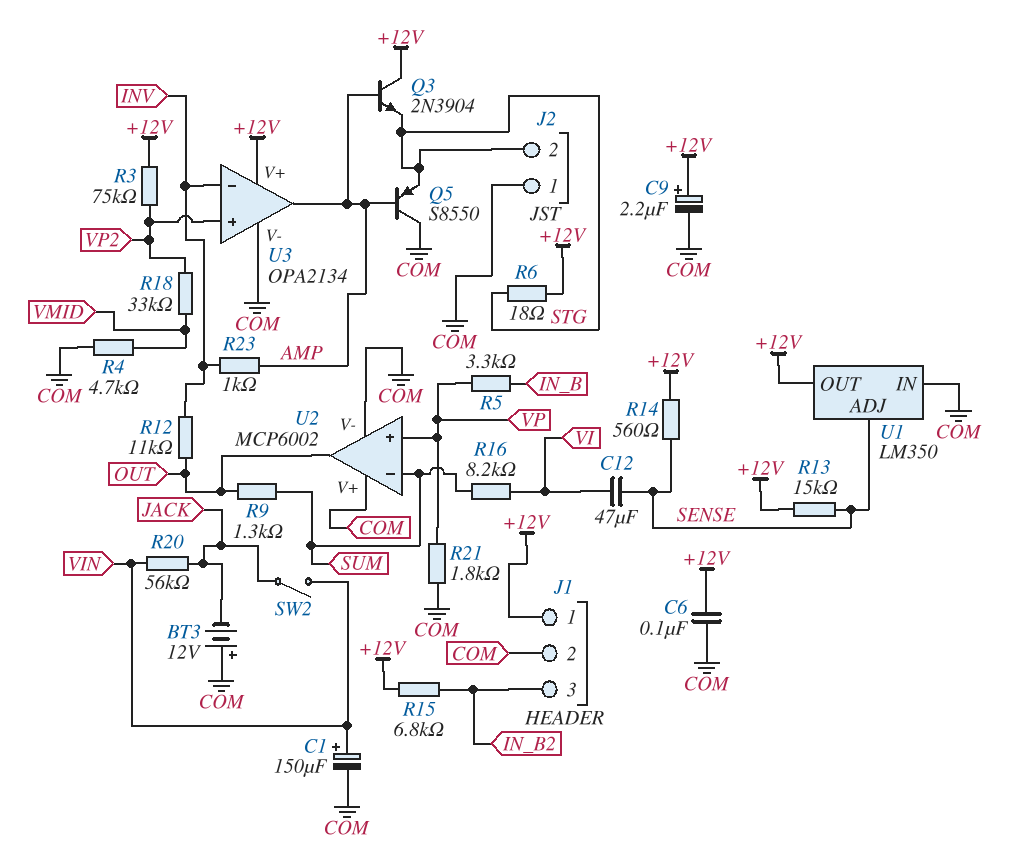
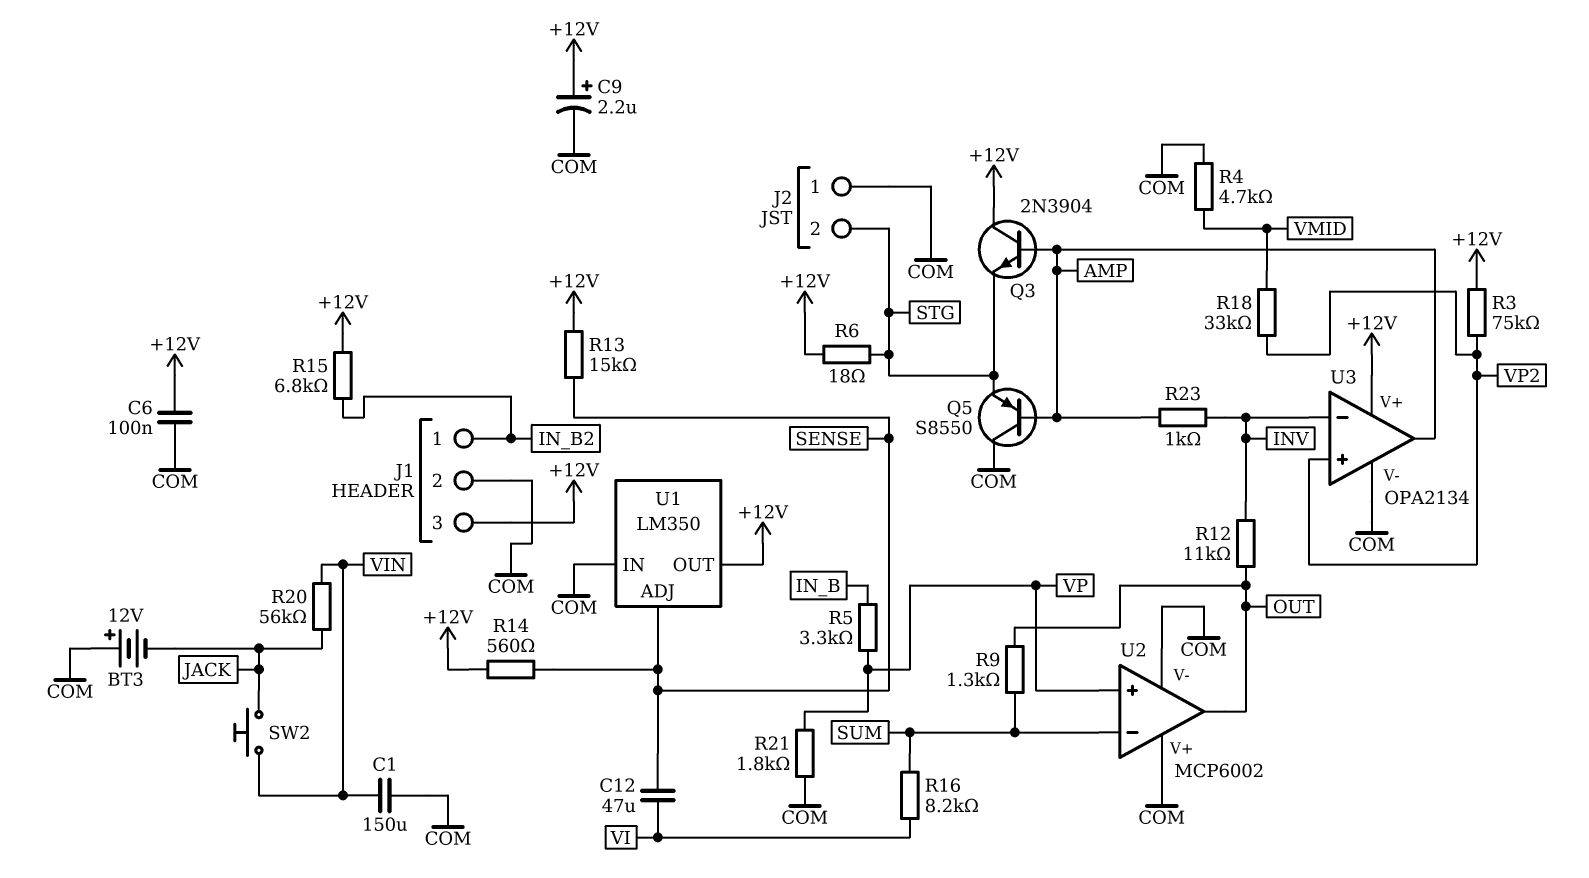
C1: 150uF (plus VIN, minus COM) -> 150uF (COM, VIN)
J1 pin 1: +12V -> IN_B2
J1 pin 3: IN_B2 -> +12V
SW2: switch (JACK, VIN) -> button (JACK, VIN)

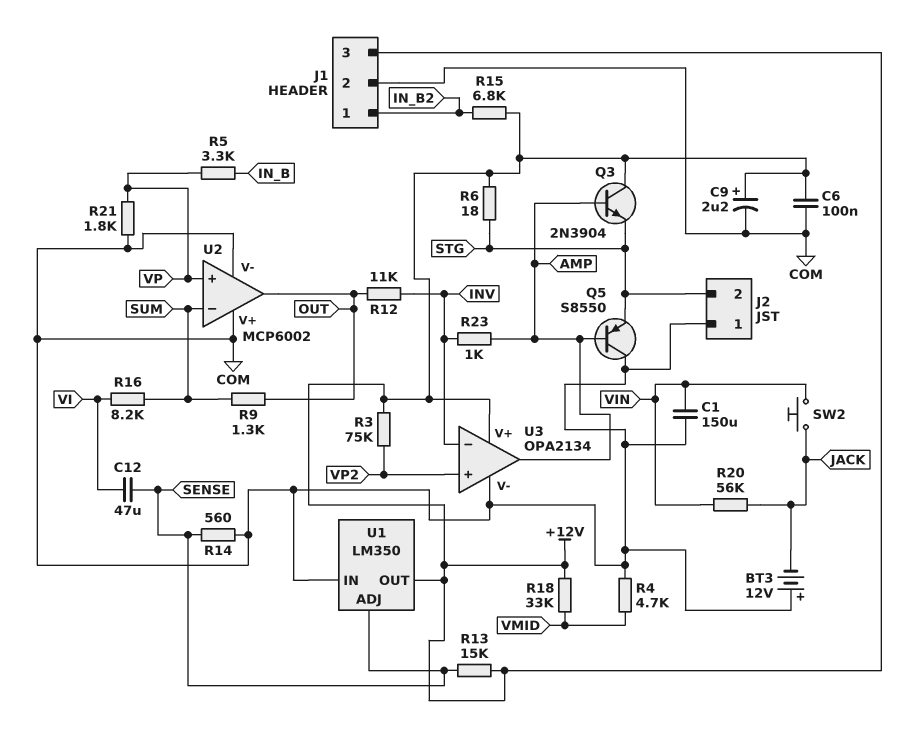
R14: 560 (+12V, SENSE) -> 560 (COM, SENSE)
R18: 33k (VMID, VP2) -> 33k (+12V, VMID)

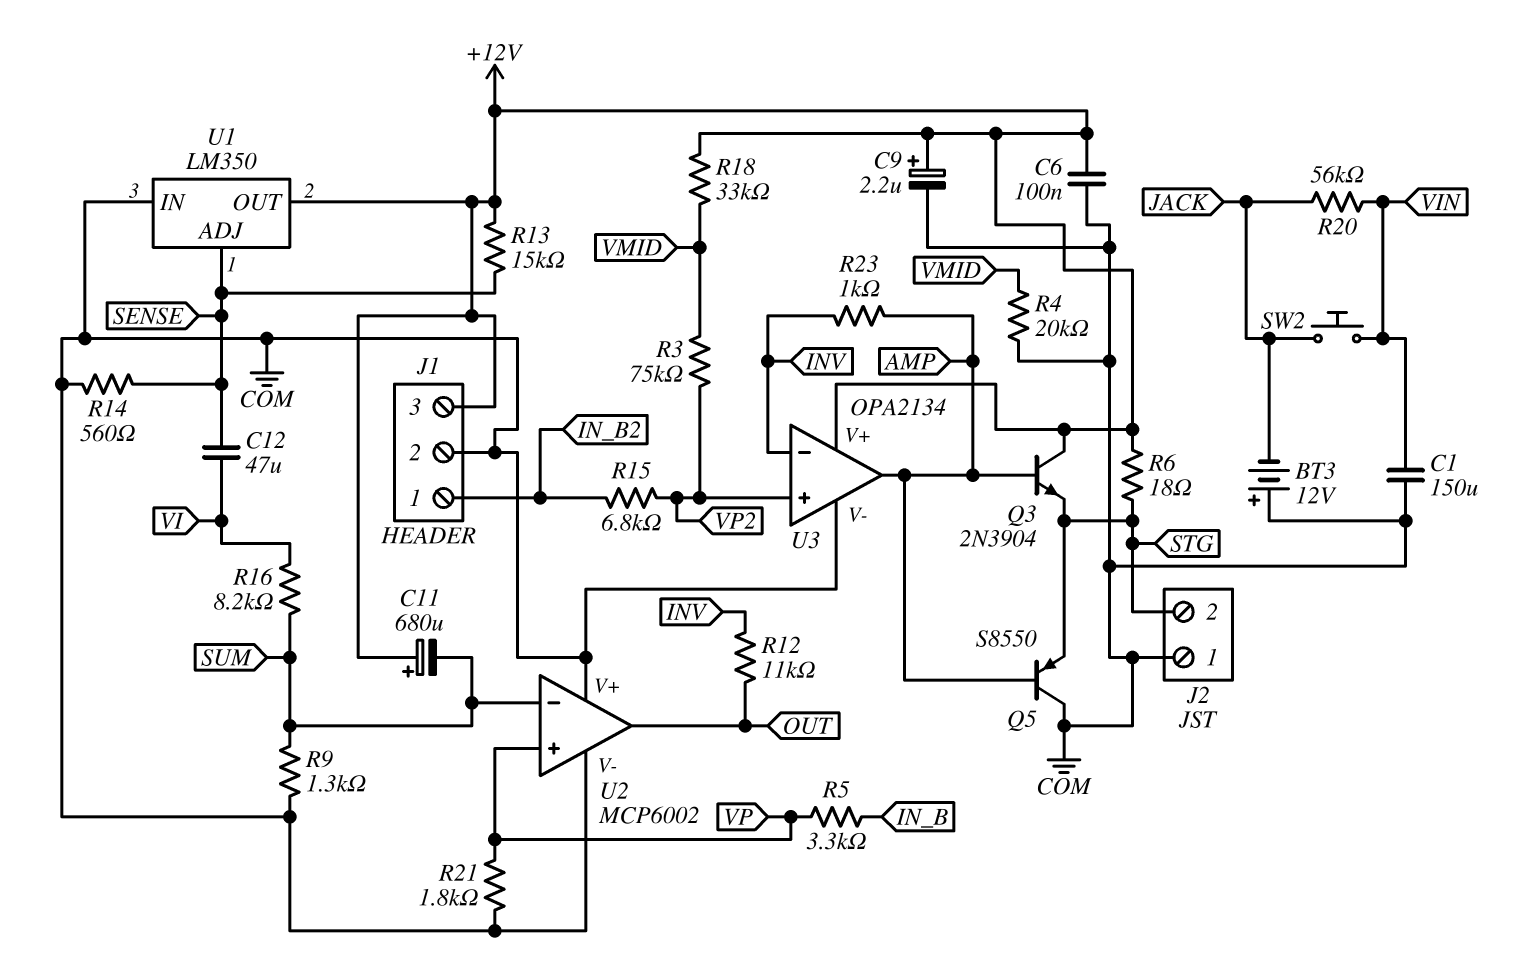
C11: none -> 680uF (plus +12V, minus SUM)
R3: 75k (+12V, VP2) -> 75k (VMID, VP2)
R4: 4.7k (COM, VMID) -> 20k (COM, VMID)
R9: 1.3k (OUT, SUM) -> 1.3k (COM, SUM)
R15: 6.8k (+12V, IN_B2) -> 6.8k (IN_B2, VP2)

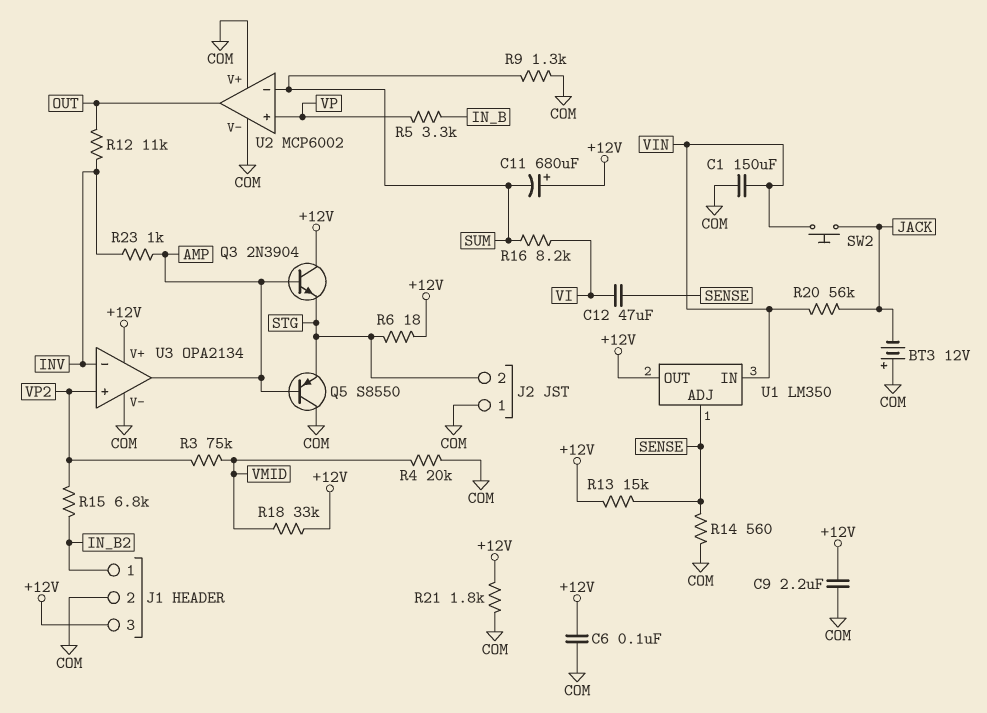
C9: 2.2uF (plus +12V, minus COM) -> 2.2uF (+12V, COM)
R21: 1.8k (COM, VP) -> 1.8k (+12V, COM)
U1 pin IN: COM -> VIN

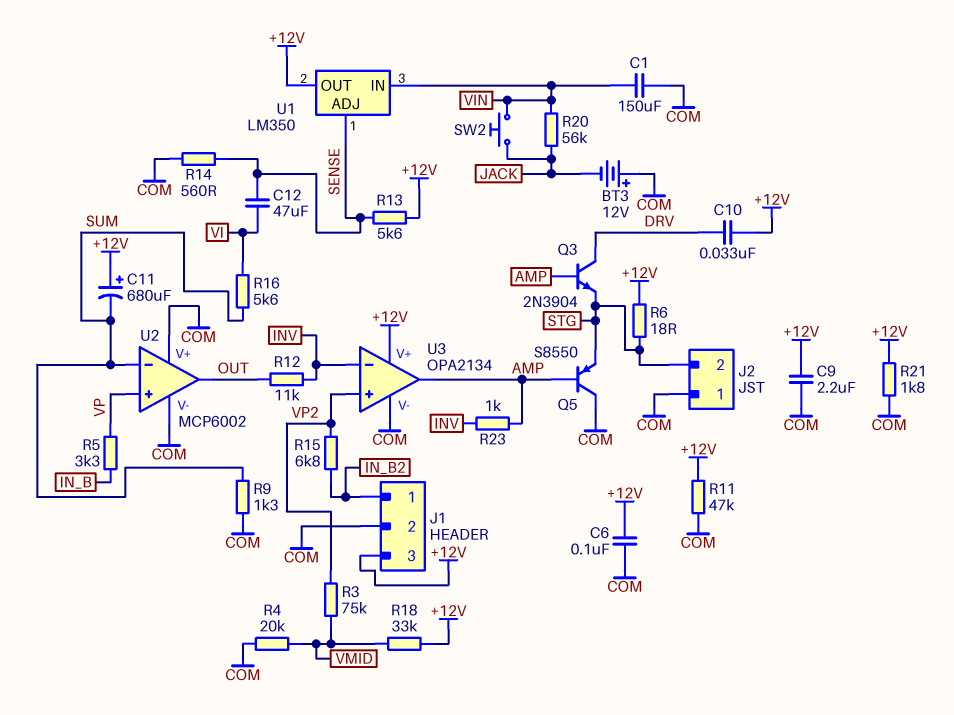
C10: none -> 33nF (+12V, DRV)
Q3: NPN 2N3904 (B AMP, C +12V, E STG) -> NPN 2N3904 (B AMP, C DRV, E STG)
R11: none -> 47k (+12V, COM)
R13: 15k (+12V, SENSE) -> 5.6k (+12V, SENSE)
R16: 8.2k (SUM, VI) -> 5.6k (SUM, VI)

